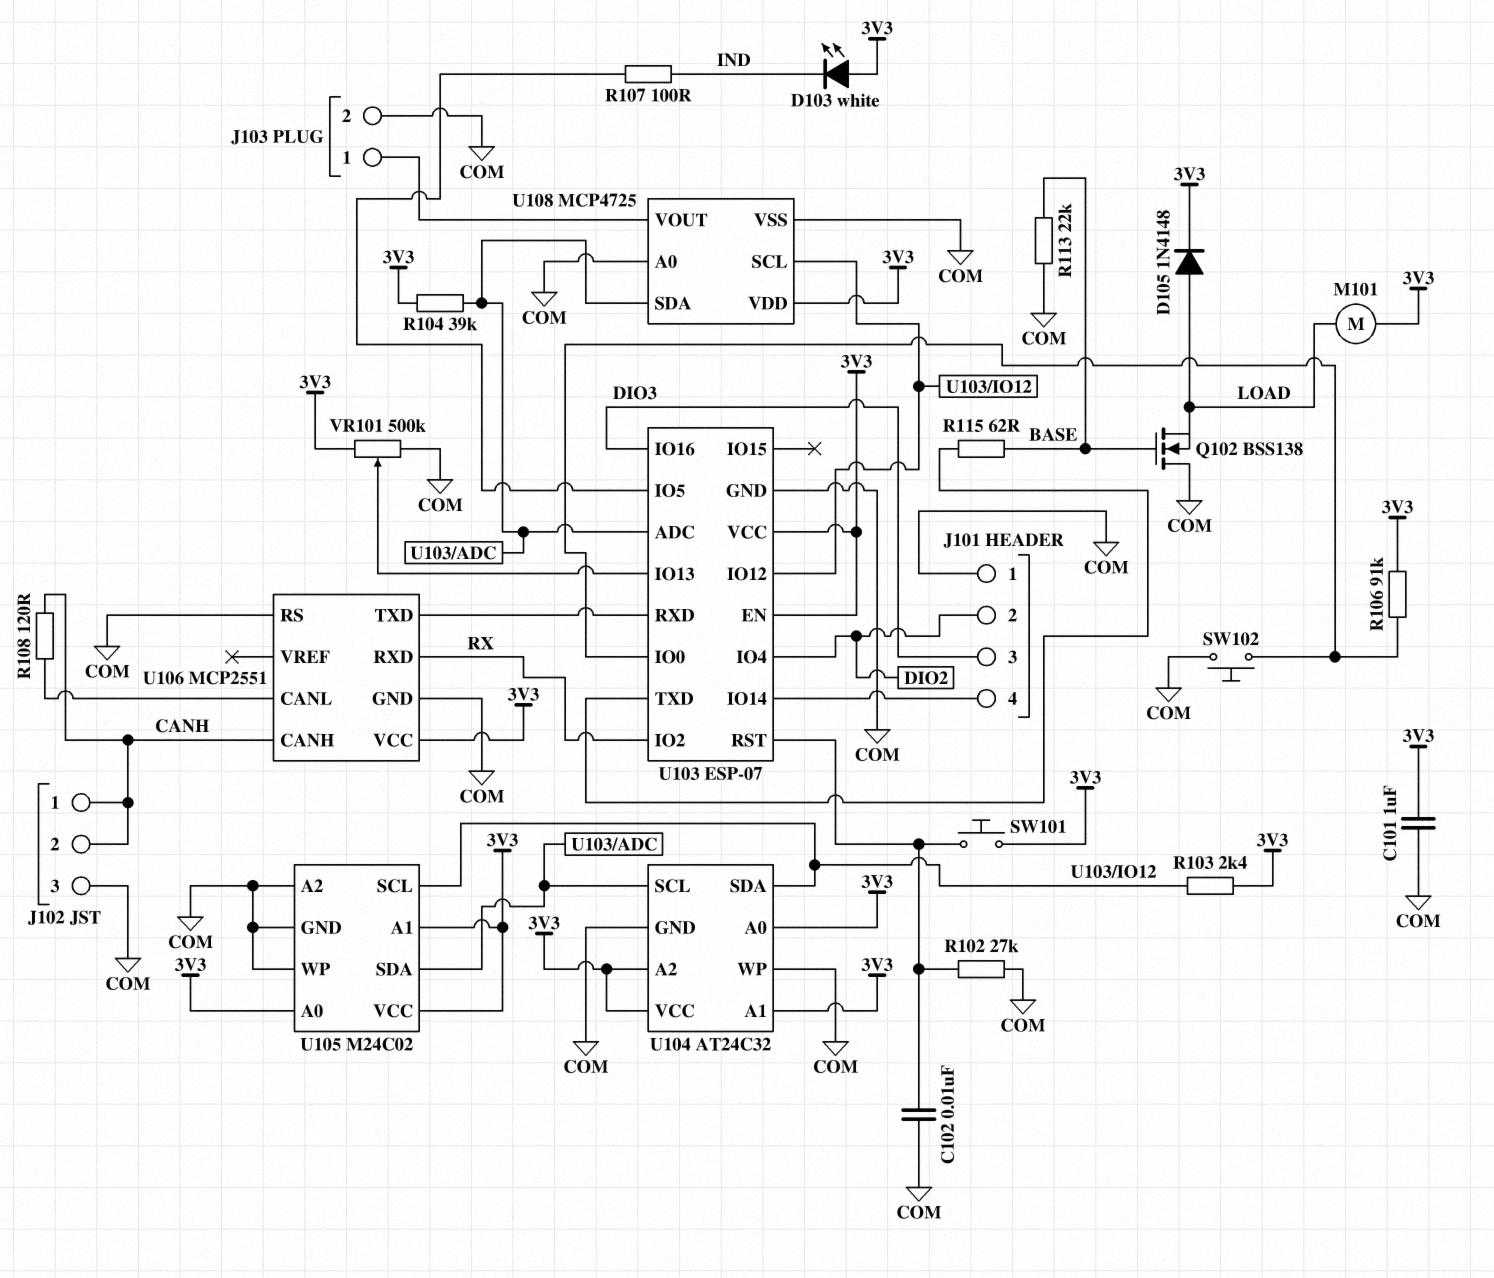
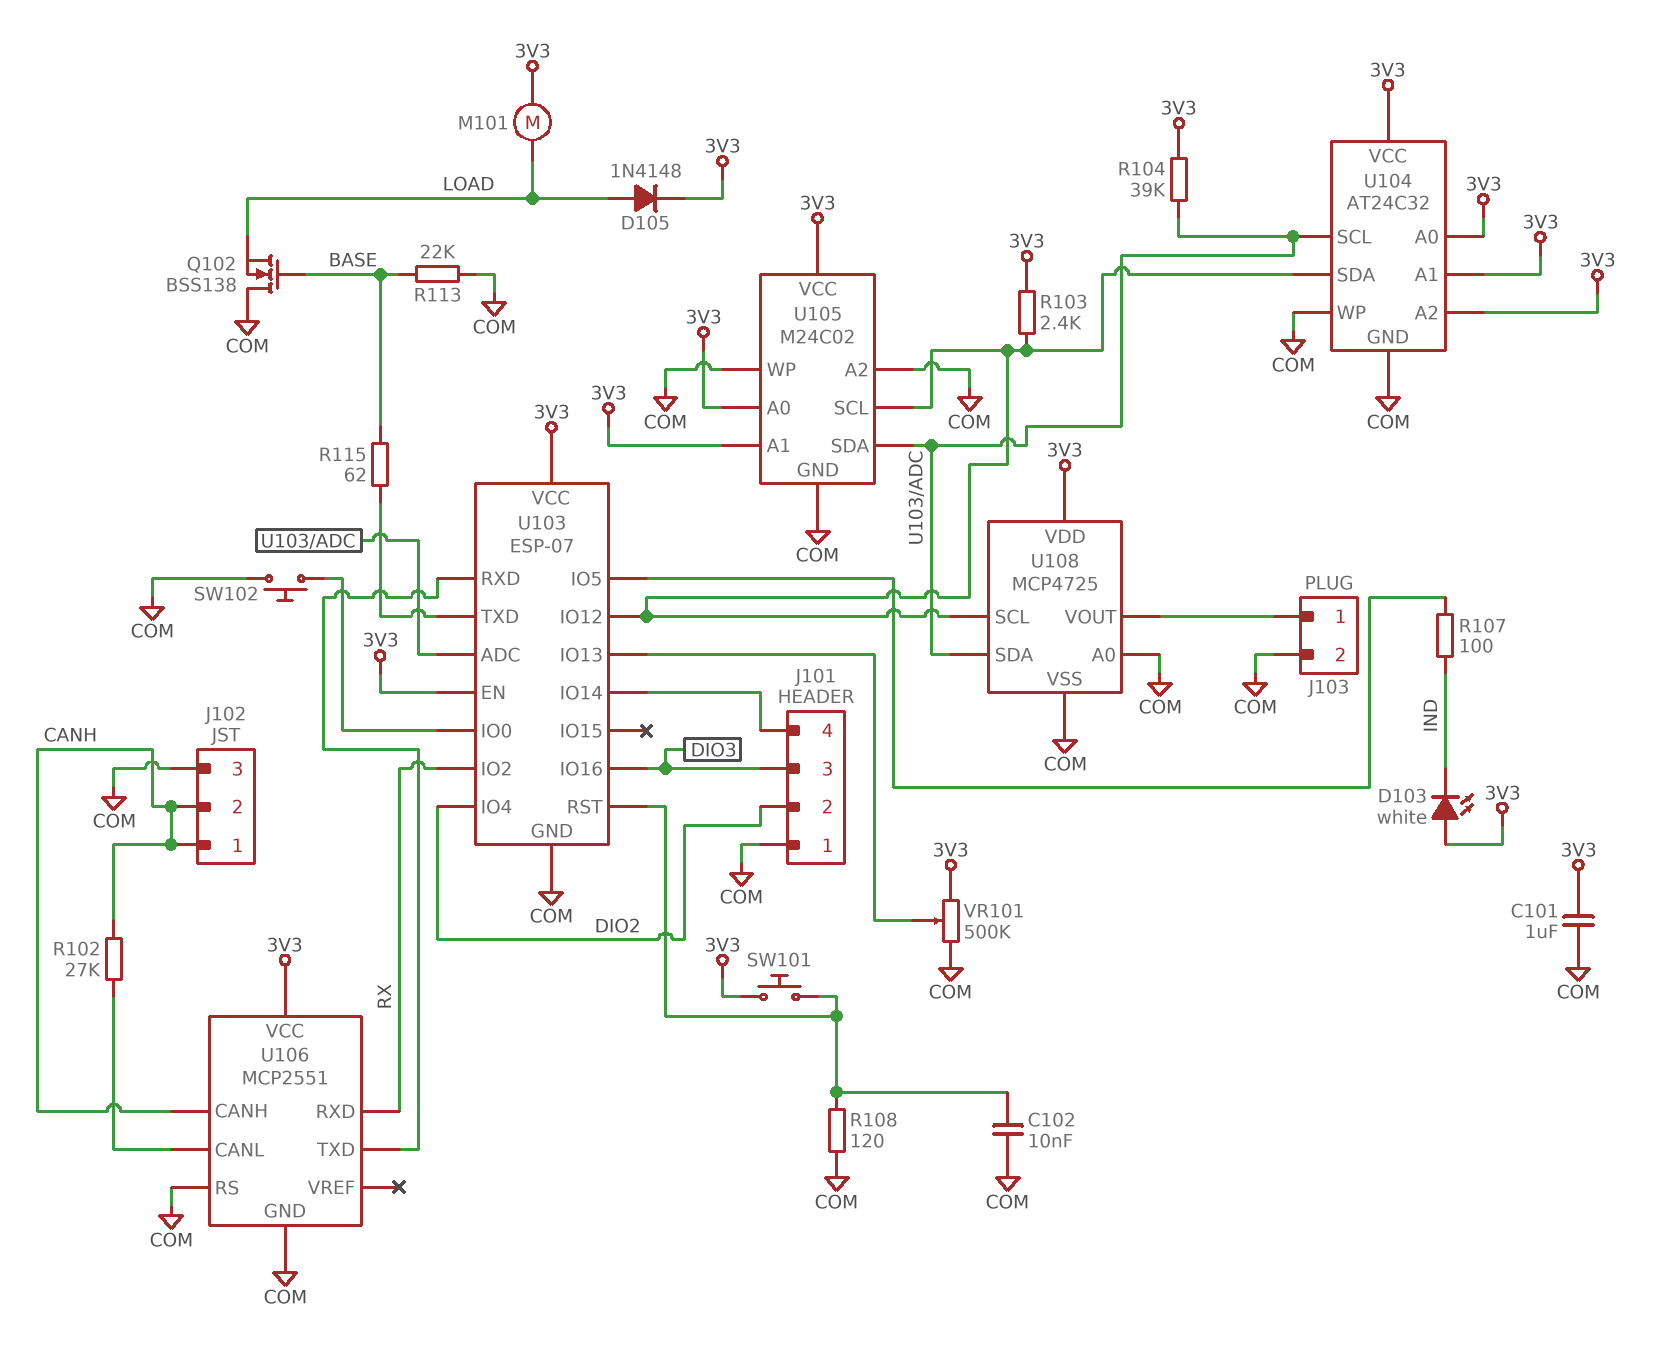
R102: 27k (COM, U103/RST) -> 27k (CANH, U106/CANL)
R106: 91k (3V3, U103/IO0) -> none
R108: 120 (CANH, U106/CANL) -> 120 (COM, U103/RST)

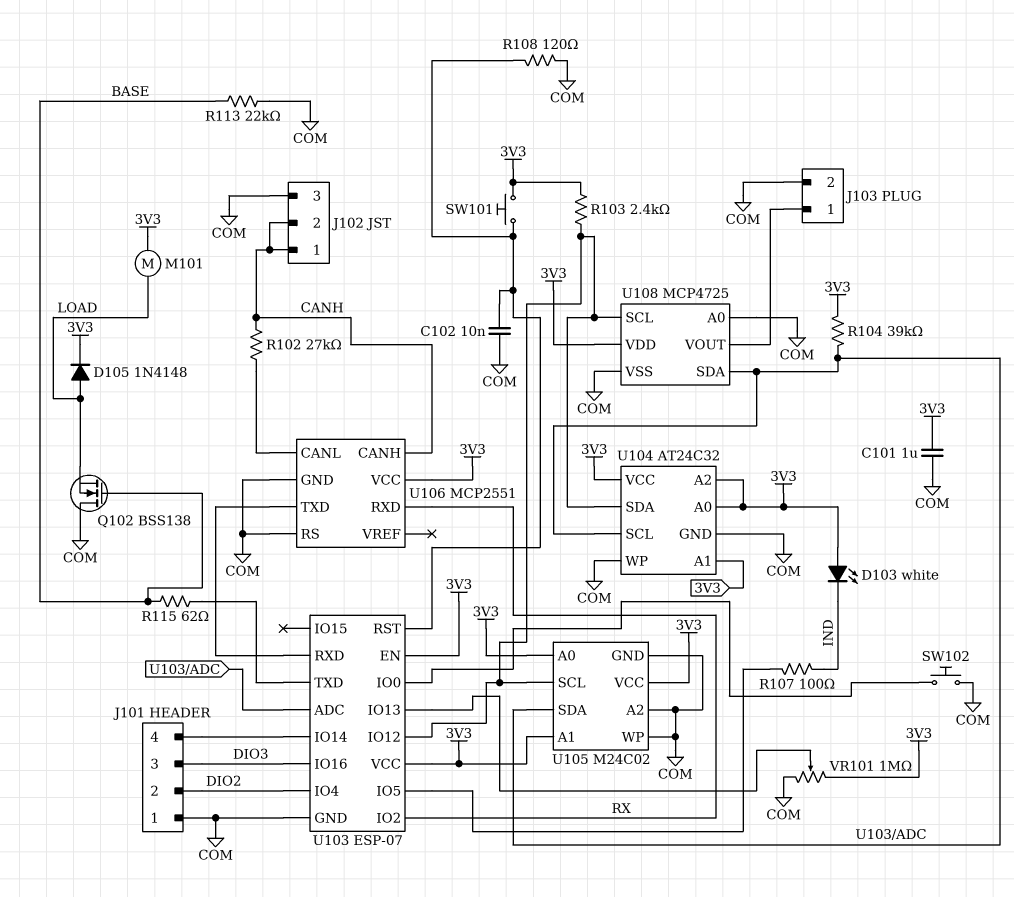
VR101: 500k (3V3, COM, wiper U103/IO13) -> 1M (3V3, COM, wiper U103/IO13)

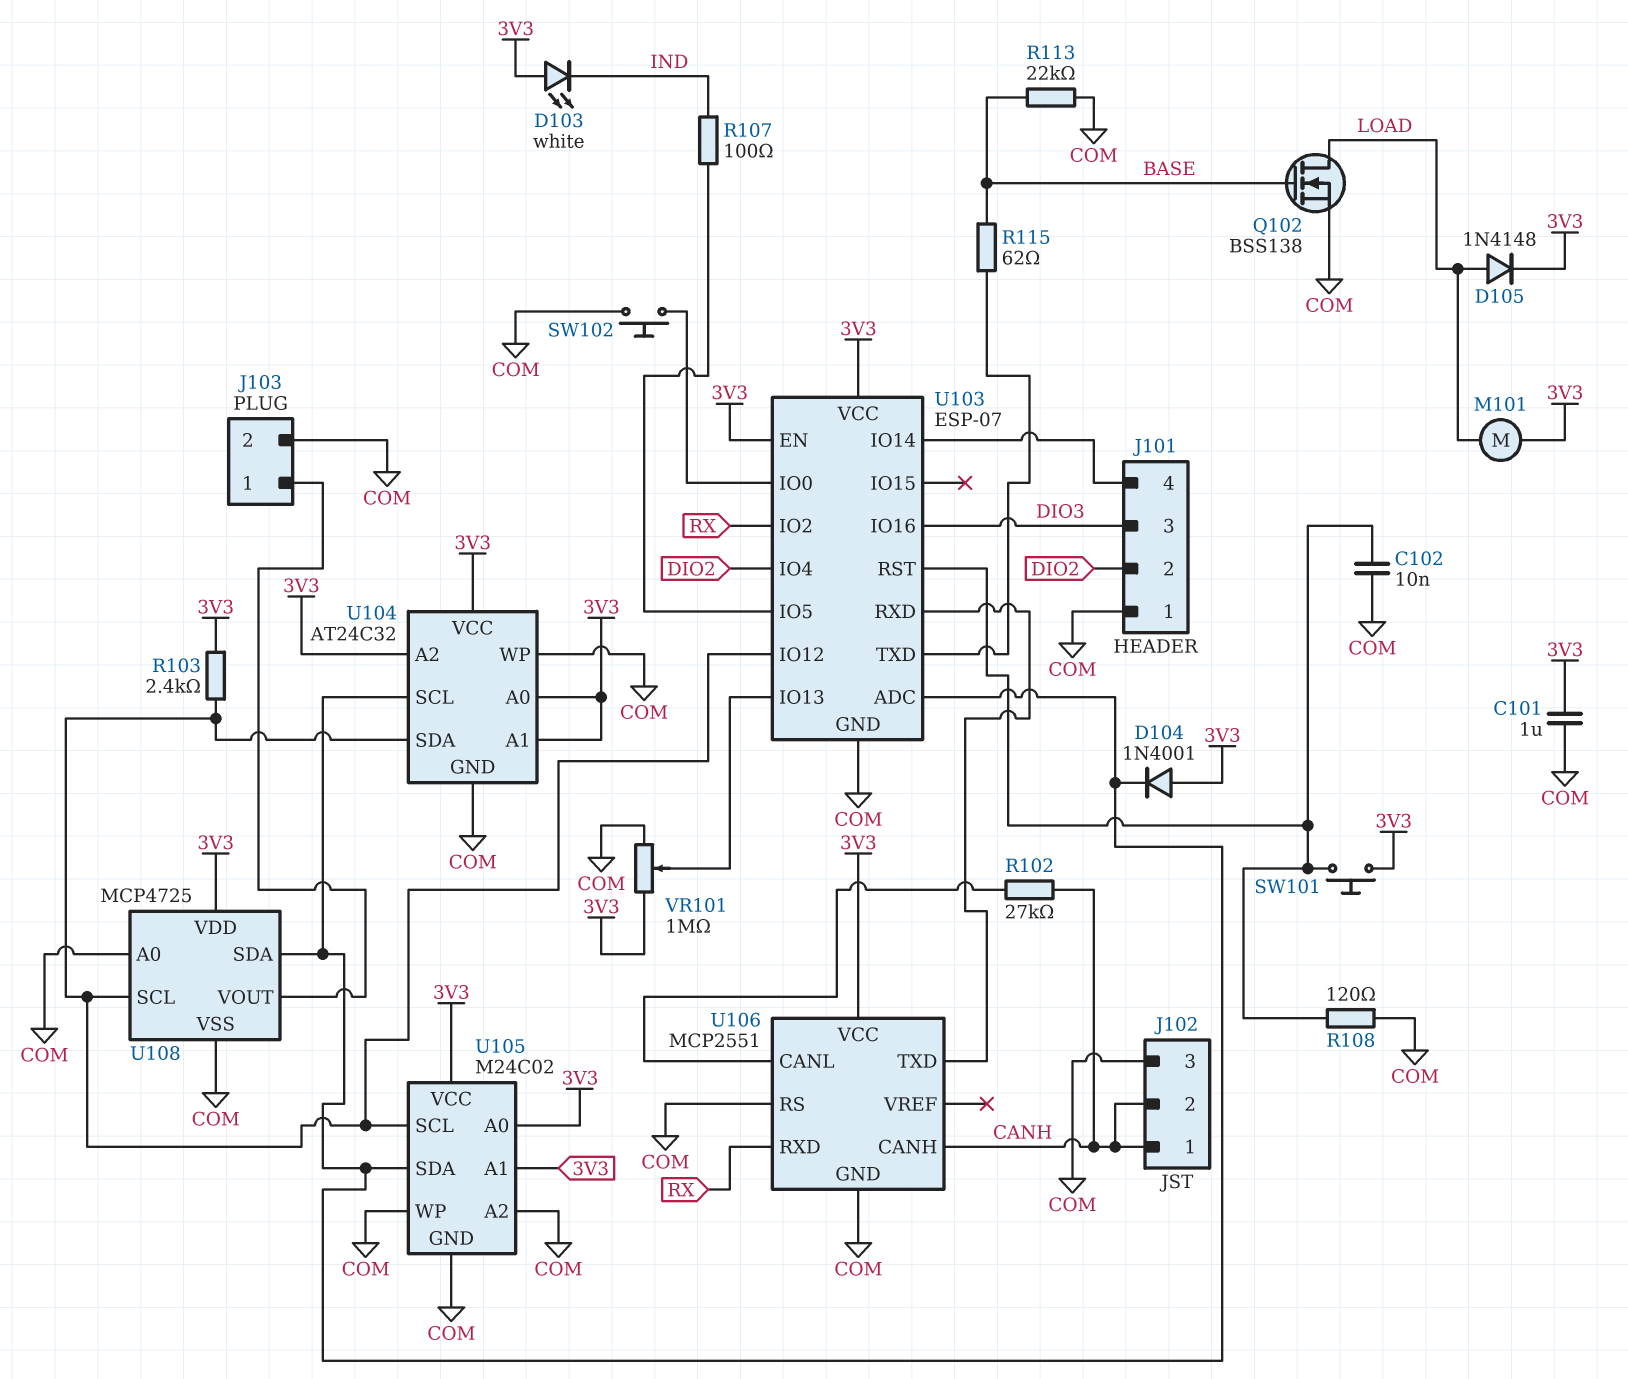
D104: none -> diode 1N4001 (A 3V3, K U103/ADC)
Q102: NMOS BSS138 (G BASE, D COM, S LOAD) -> NMOS BSS138 (G BASE, D LOAD, S COM)
R104: 39k (3V3, U103/ADC) -> none

